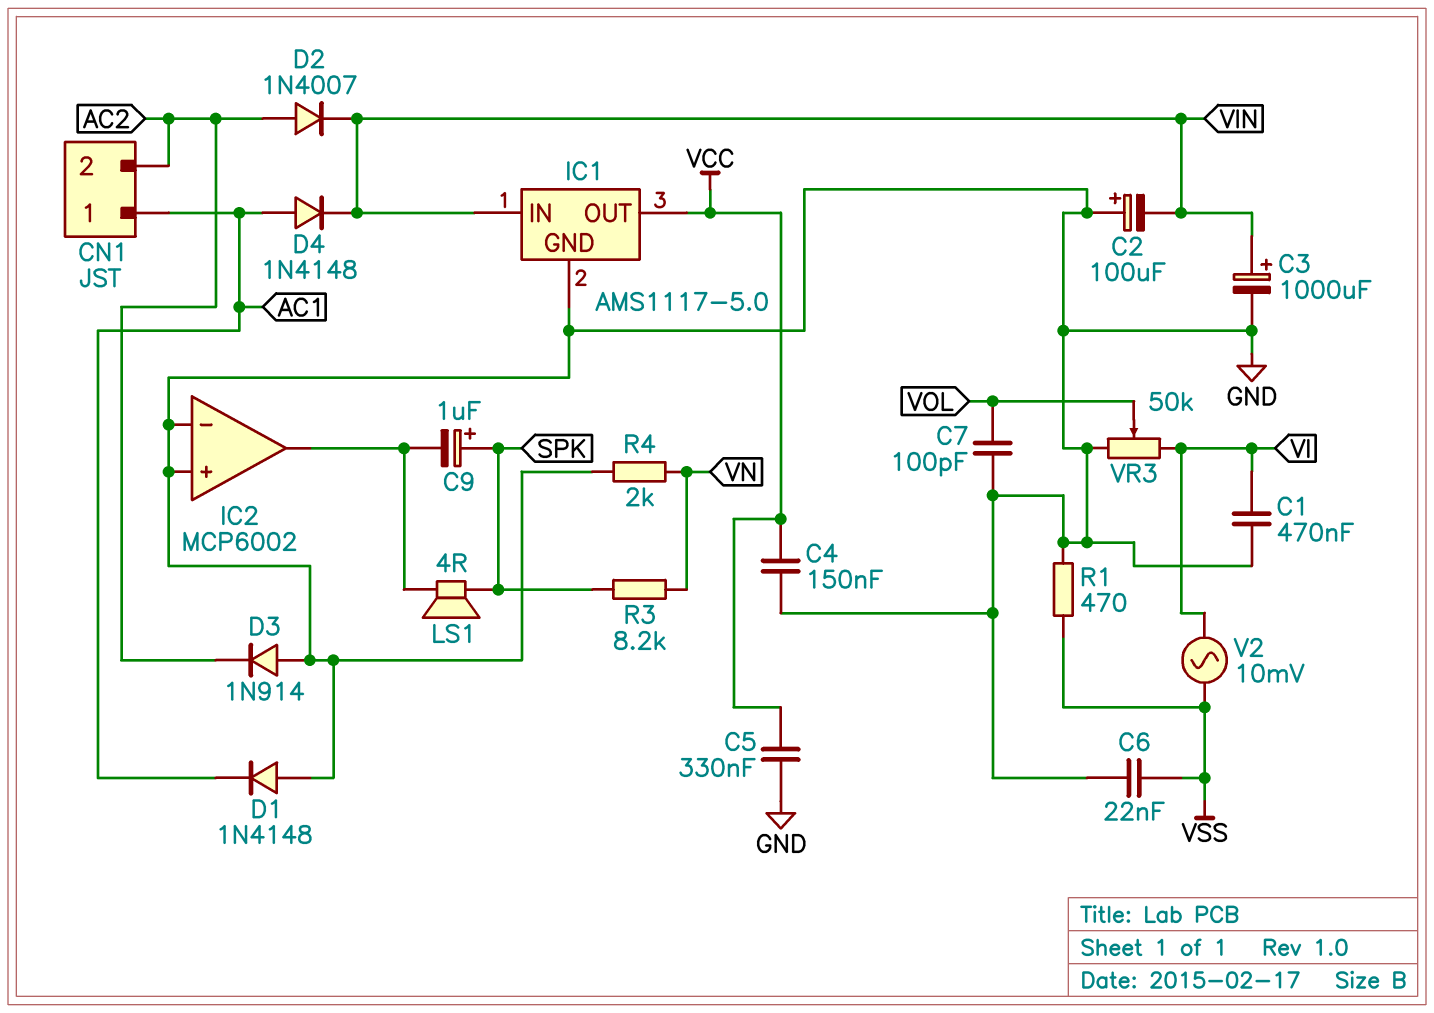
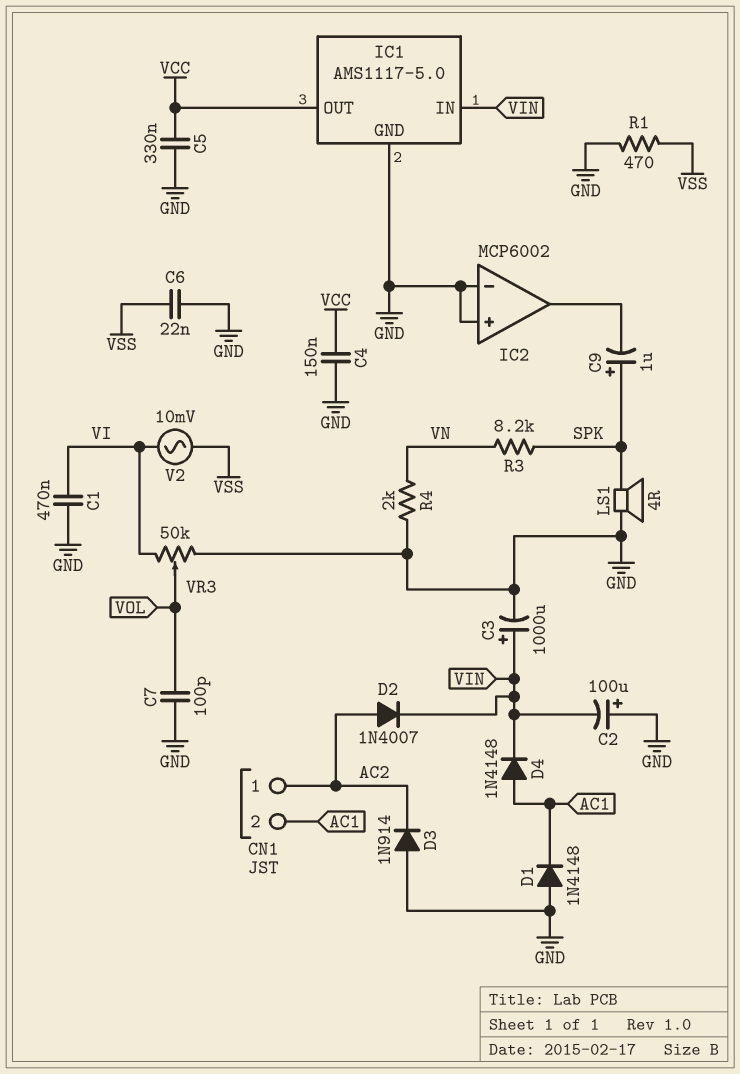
CN1 pin 1: AC1 -> AC2
CN1 pin 2: AC2 -> AC1
LS1: speaker 4R (IC2/out, SPK) -> speaker 4R (GND, SPK)

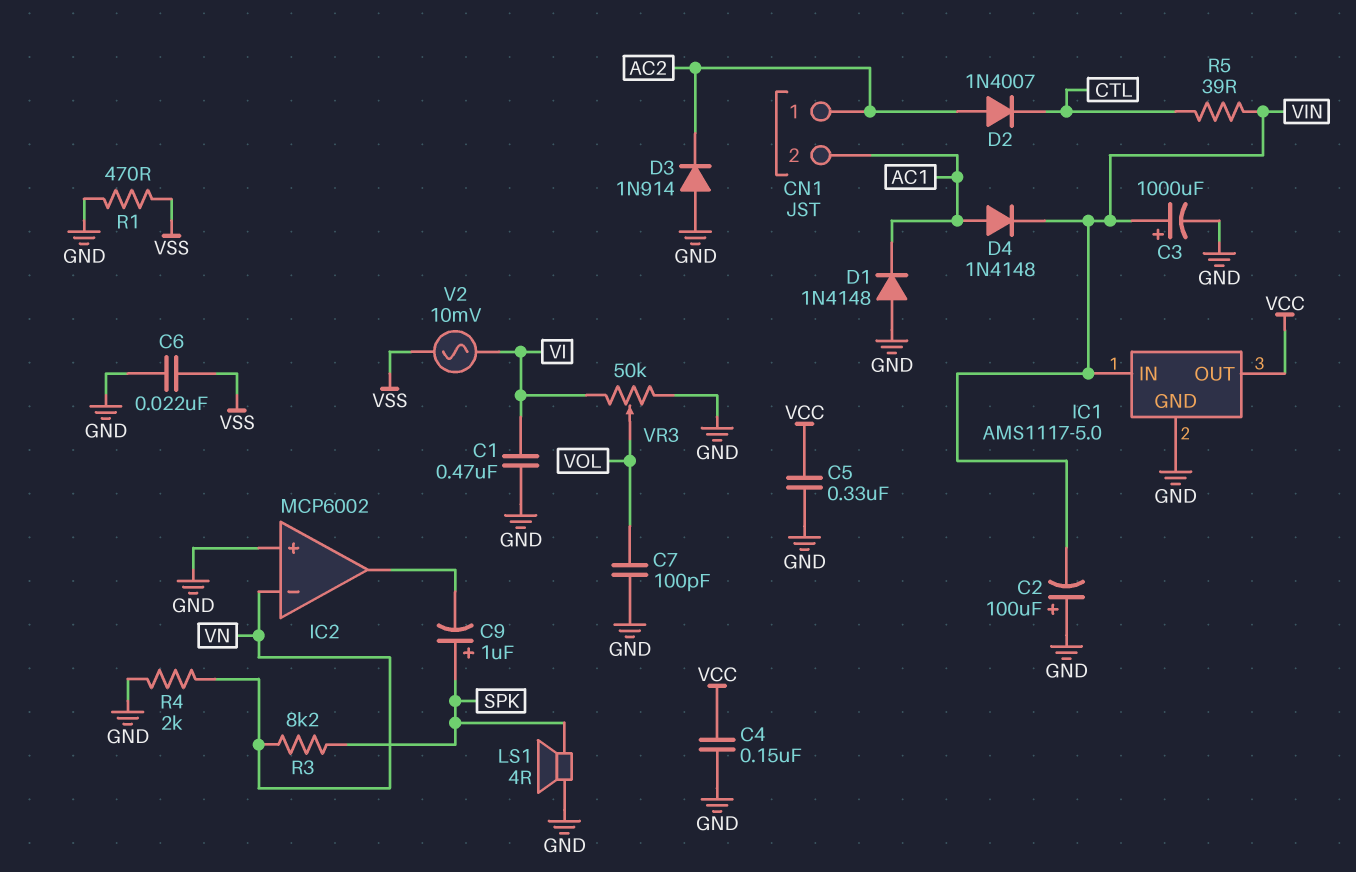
D2: diode 1N4007 (A AC2, K VIN) -> diode 1N4007 (A AC2, K CTL)
IC2 pin in-: GND -> VN
R5: none -> 39 (CTL, VIN)

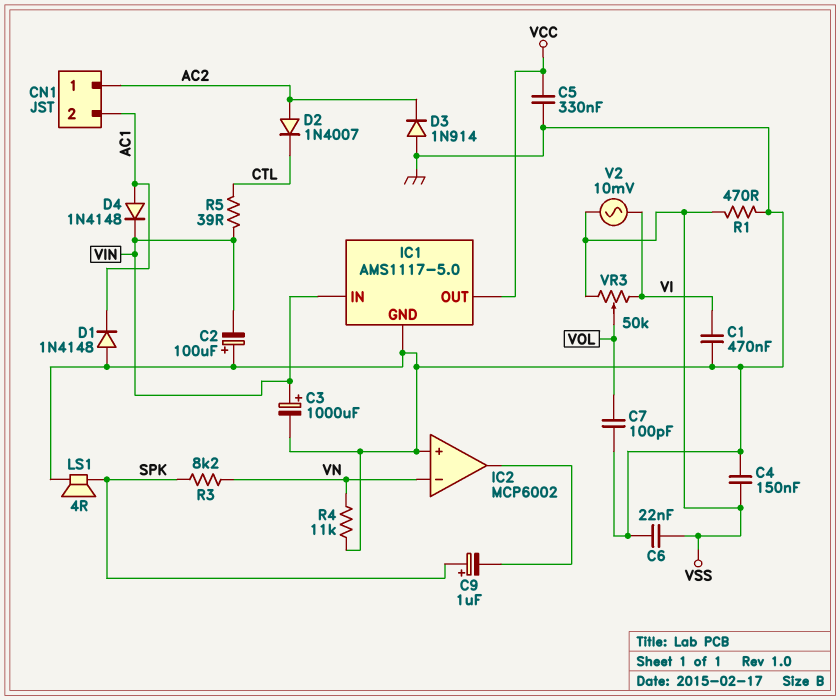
C4: 150nF (GND, VCC) -> 150nF (GND, VSS)
R4: 2k (GND, VN) -> 11k (GND, VN)
VR3: 50k (GND, VI, wiper VOL) -> 50k (VI, VSS, wiper VOL)

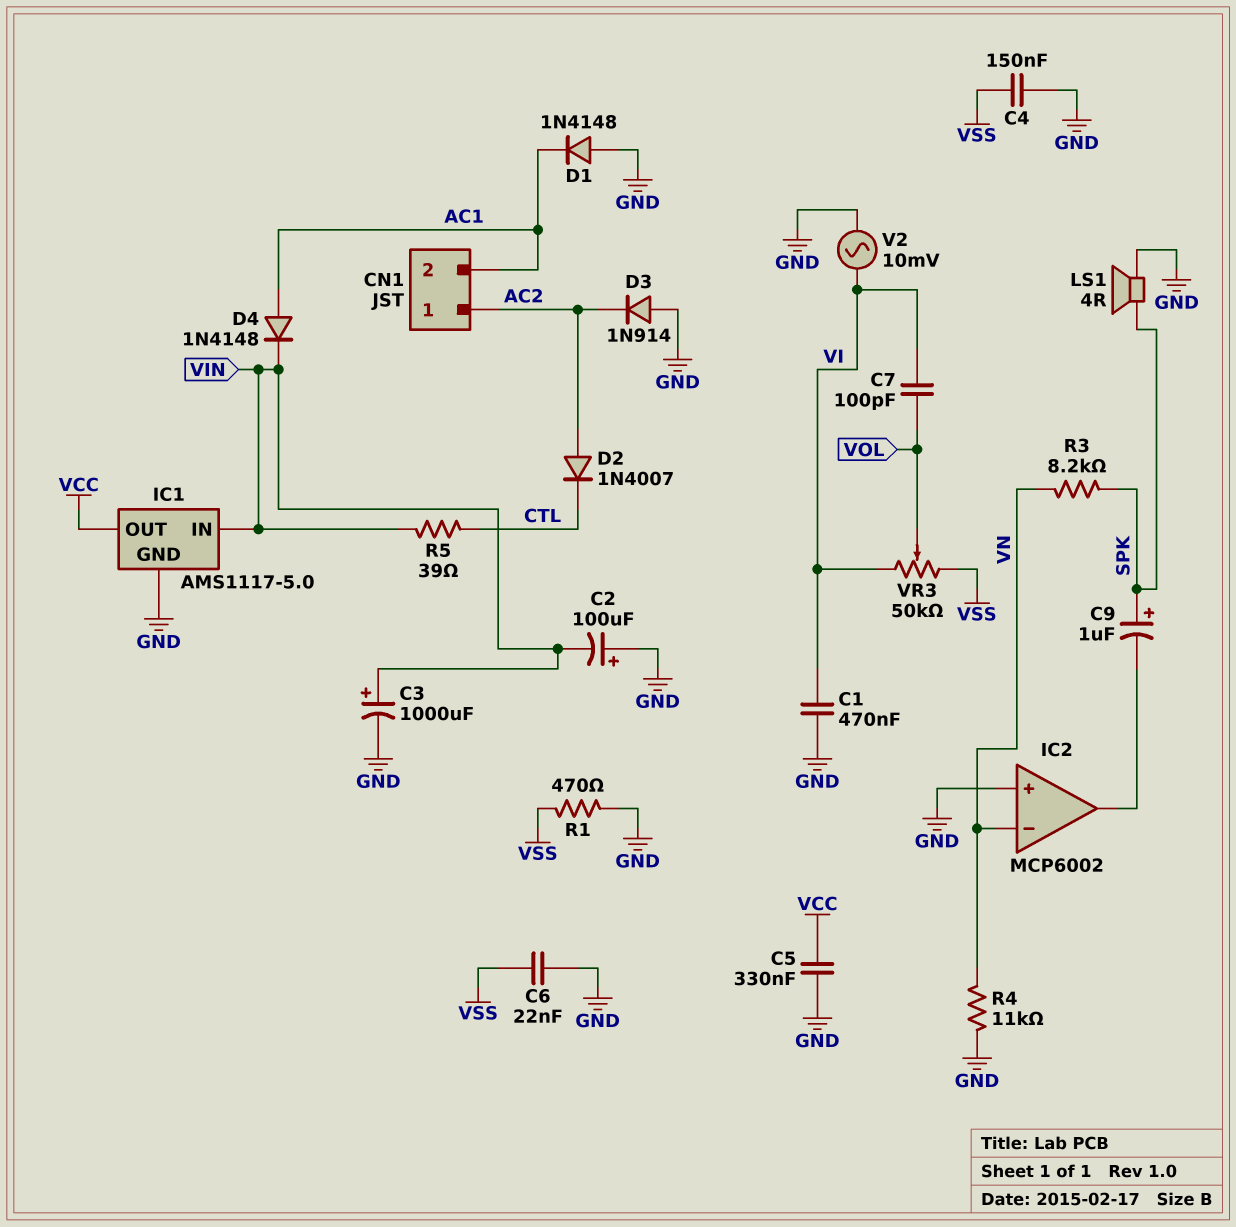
C7: 100pF (GND, VOL) -> 100pF (VI, VOL)
V2: AC 10mV (VI, VSS) -> AC 10mV (GND, VI)

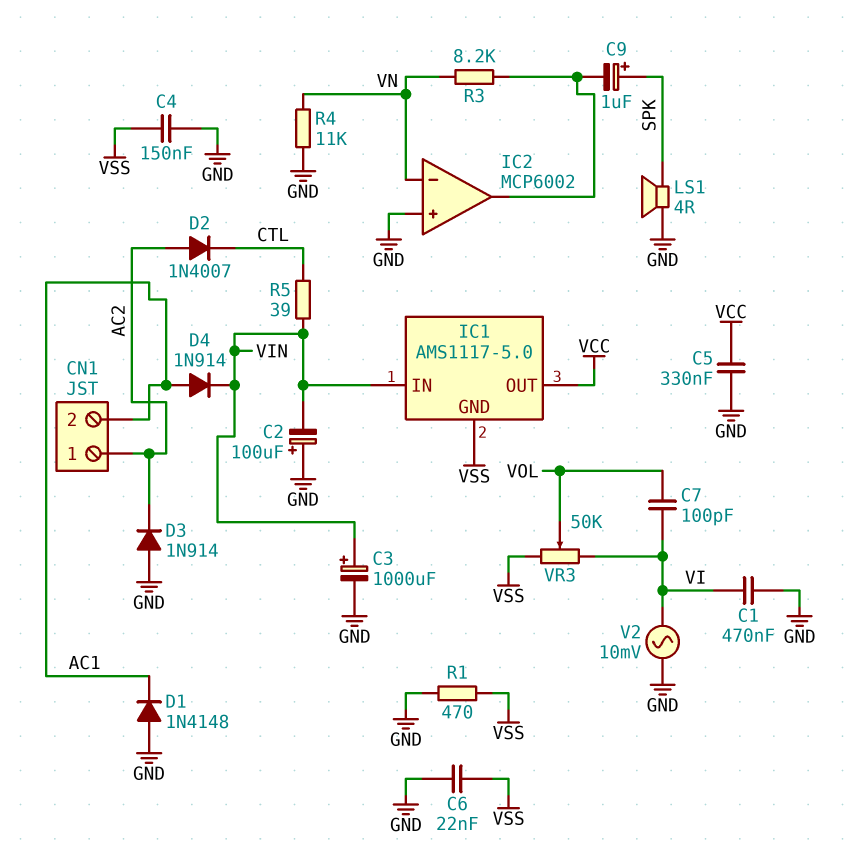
D4: diode 1N4148 (A AC1, K VIN) -> diode 1N914 (A AC1, K VIN)
IC1 pin GND: GND -> VSS
R3: 8.2k (SPK, VN) -> 8.2k (IC2/out, VN)

